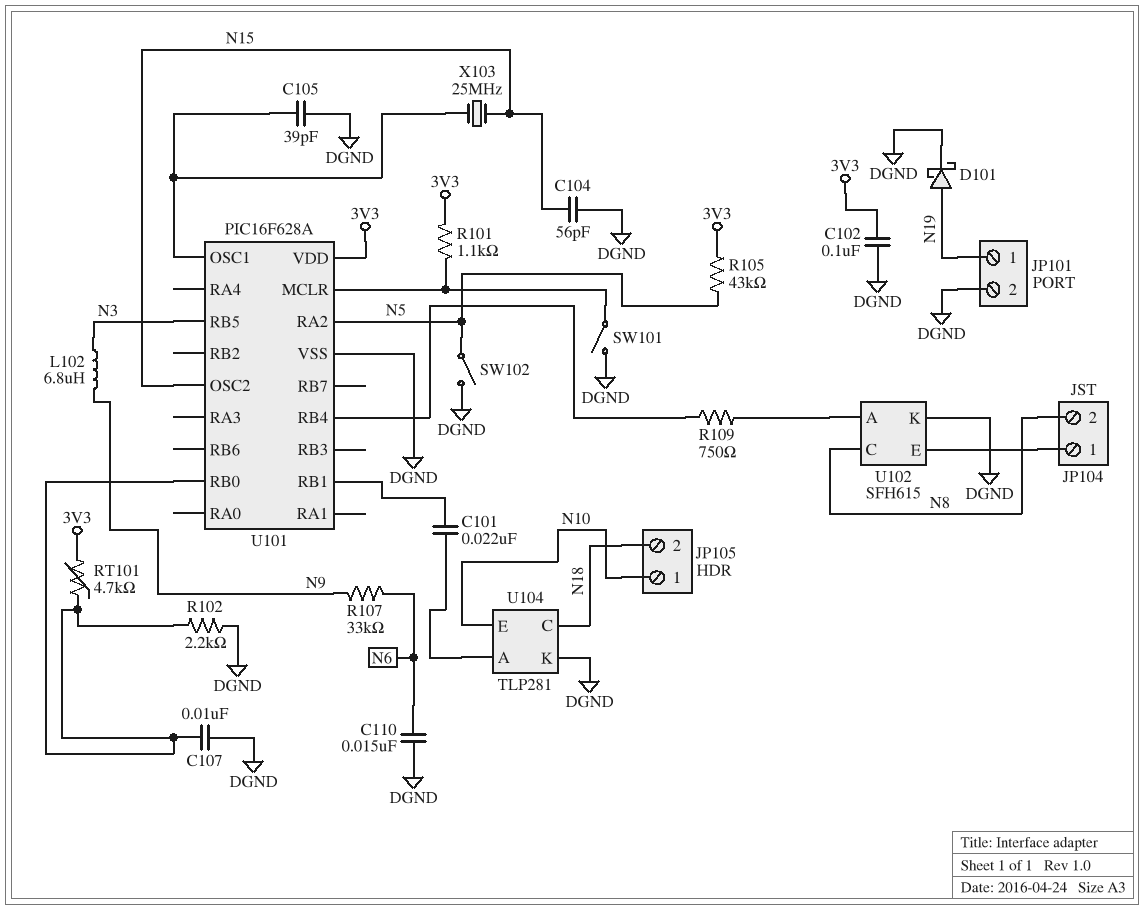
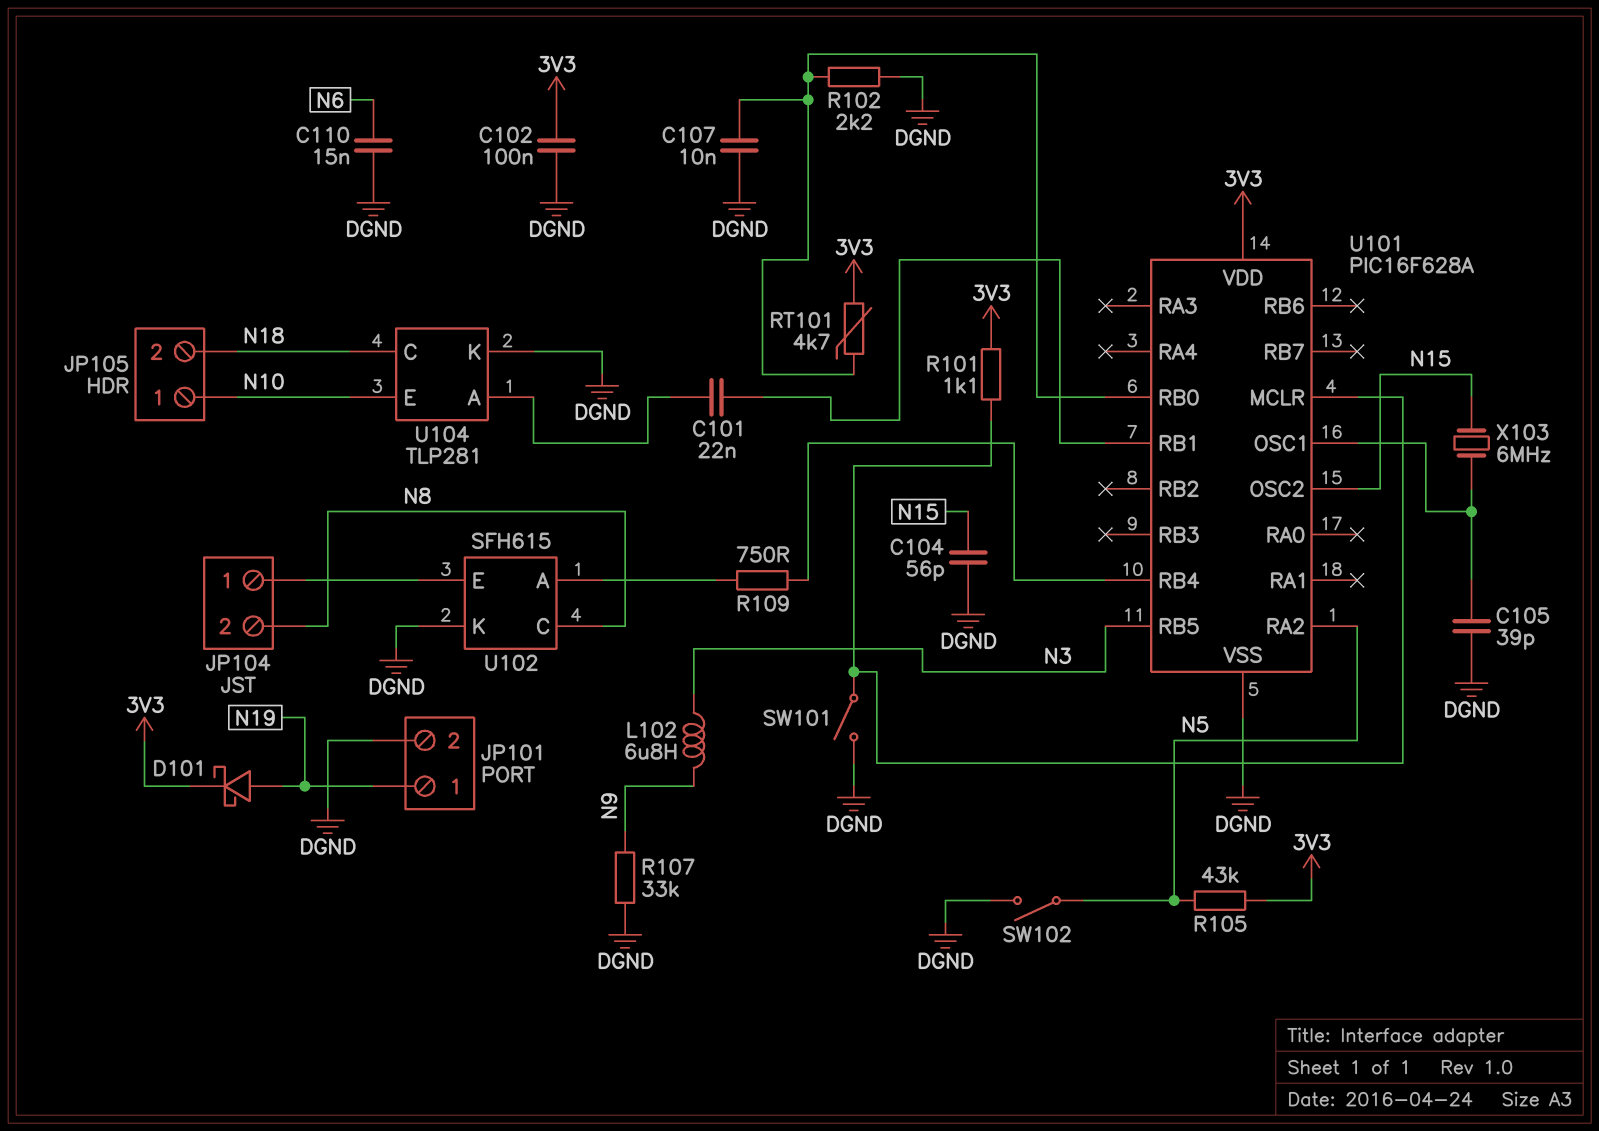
D101: schottky (A N19, K DGND) -> schottky (A N19, K 3V3)
R107: 33k (N6, N9) -> 33k (DGND, N9)
X103: 25MHz (N15, U101/OSC1) -> 6MHz (N15, U101/OSC1)

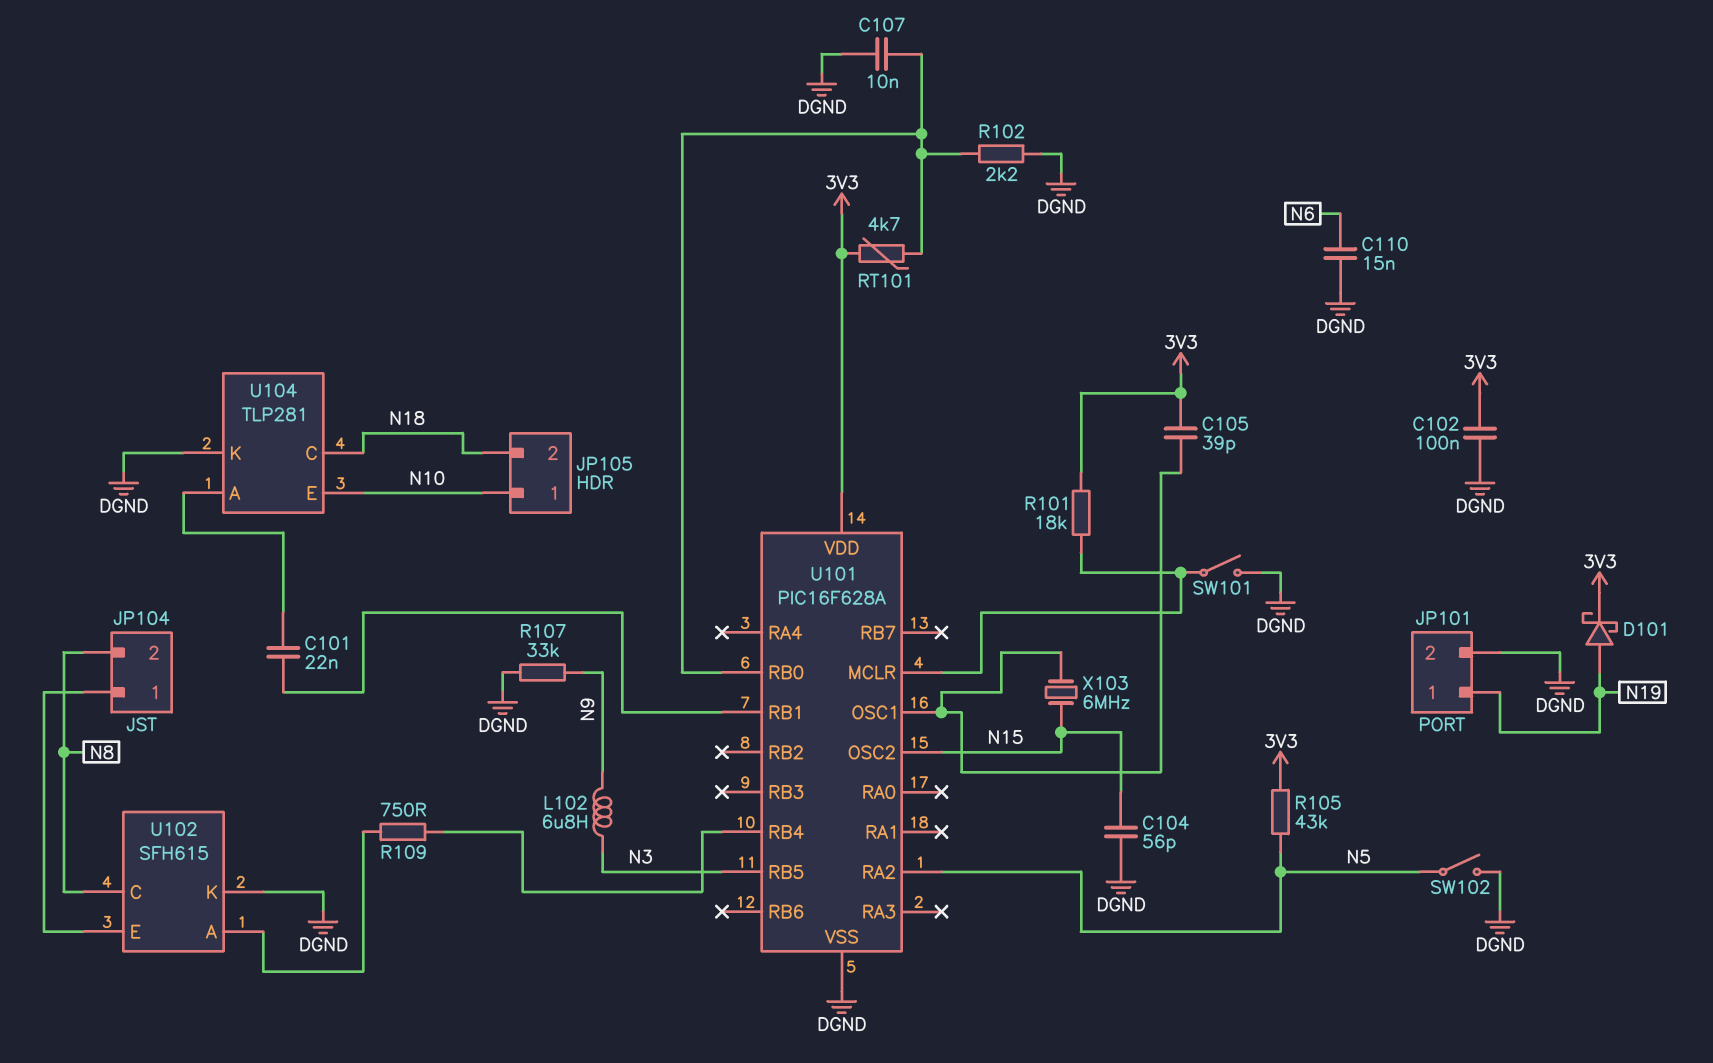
C105: 39pF (DGND, U101/OSC1) -> 39pF (3V3, U101/OSC1)
R101: 1.1k (3V3, U101/MCLR) -> 18k (3V3, U101/MCLR)

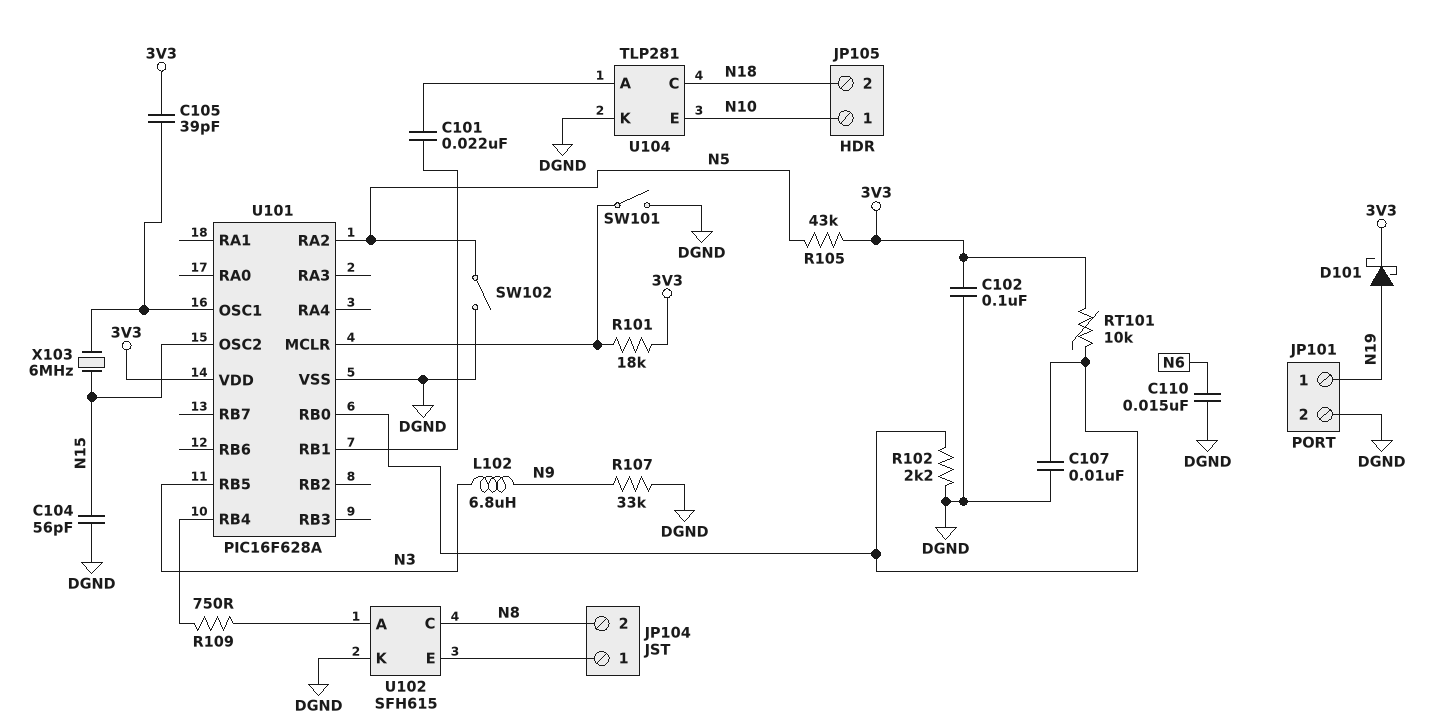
RT101: 4.7k (3V3, U101/RB0) -> 10k (3V3, U101/RB0)

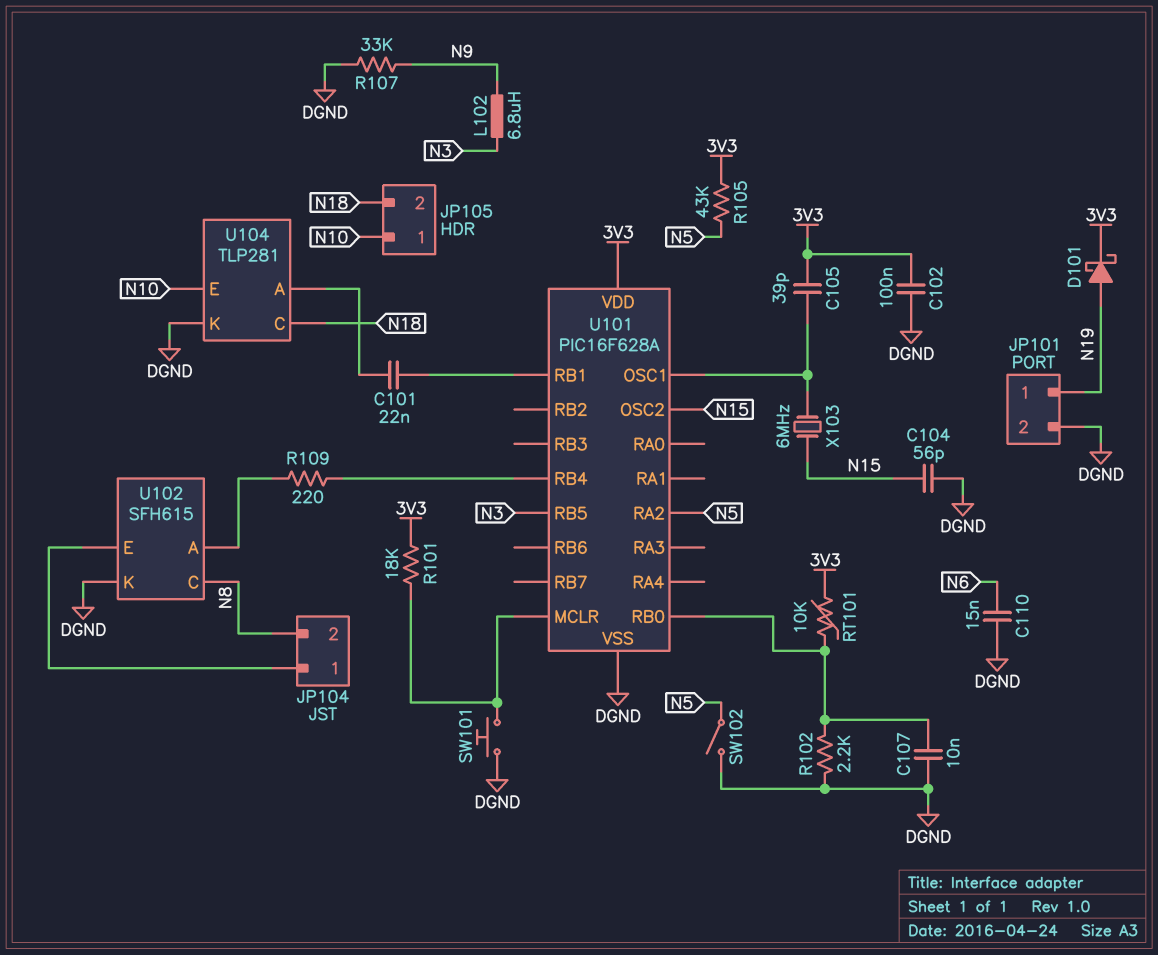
R109: 750 (U101/RB4, U102/A) -> 220 (U101/RB4, U102/A)
SW101: switch (DGND, U101/MCLR) -> button (DGND, U101/MCLR)

